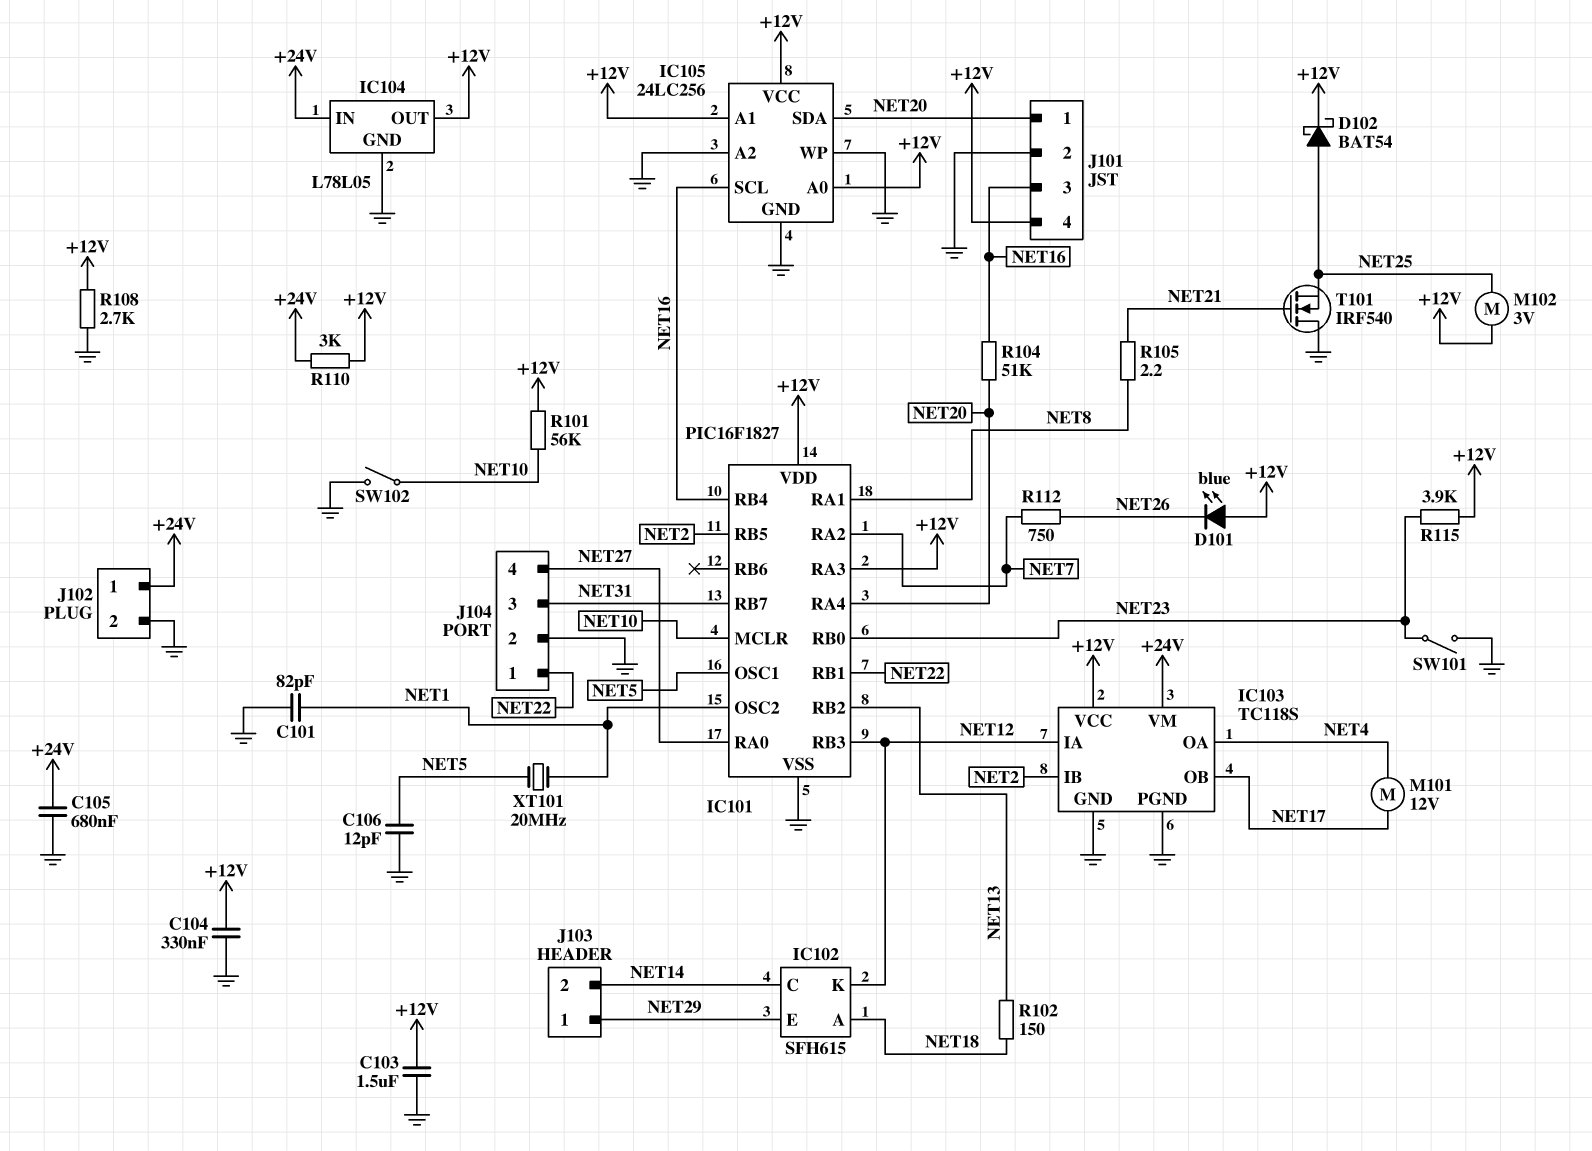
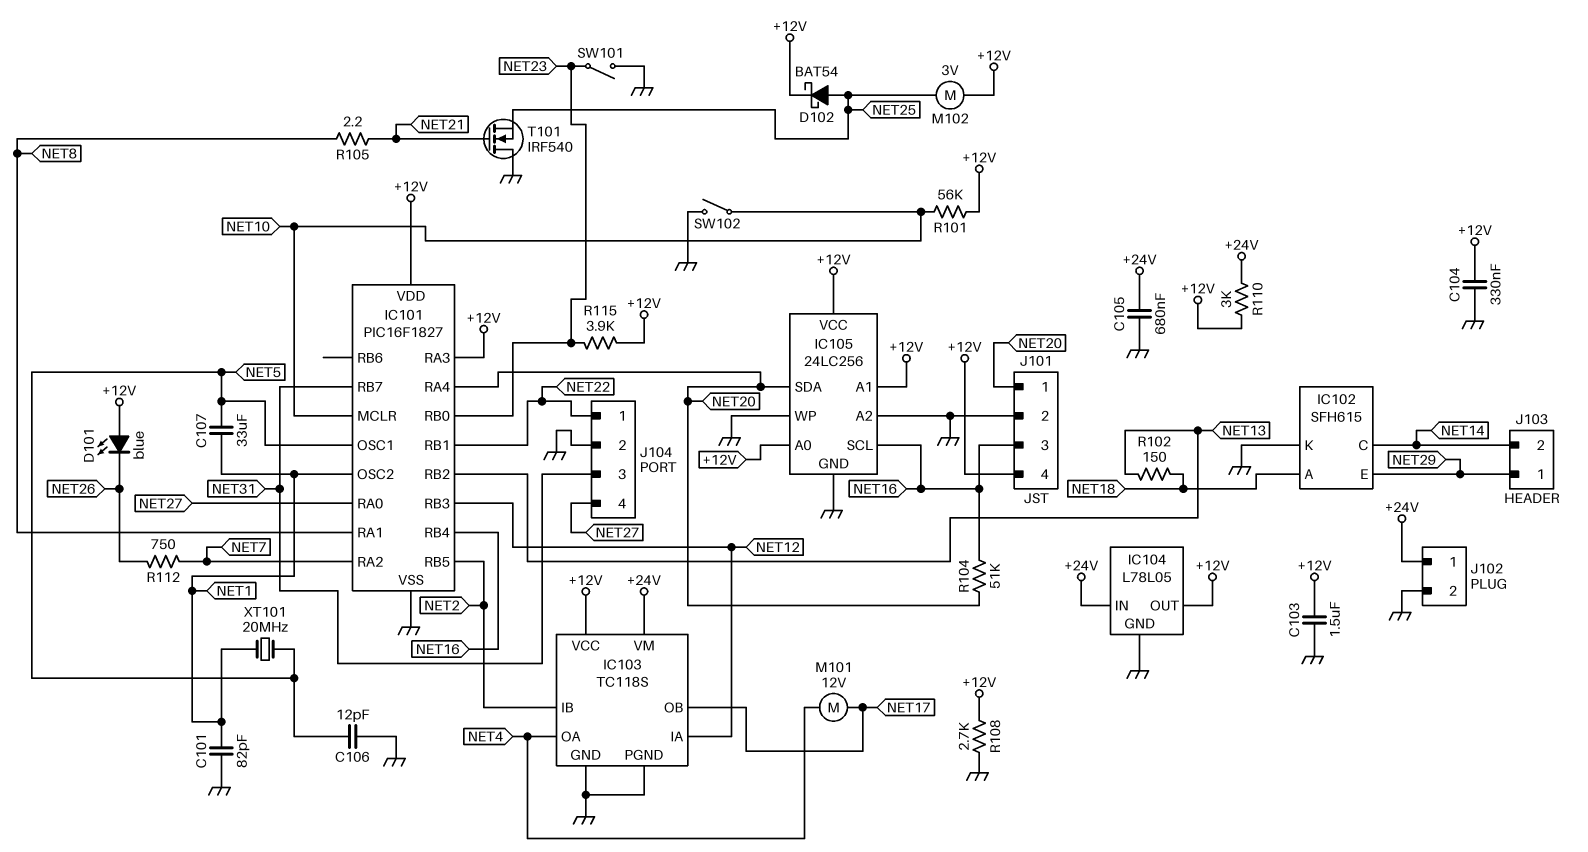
C107: none -> 33uF (NET1, NET5)
IC102 pin K: NET12 -> GND

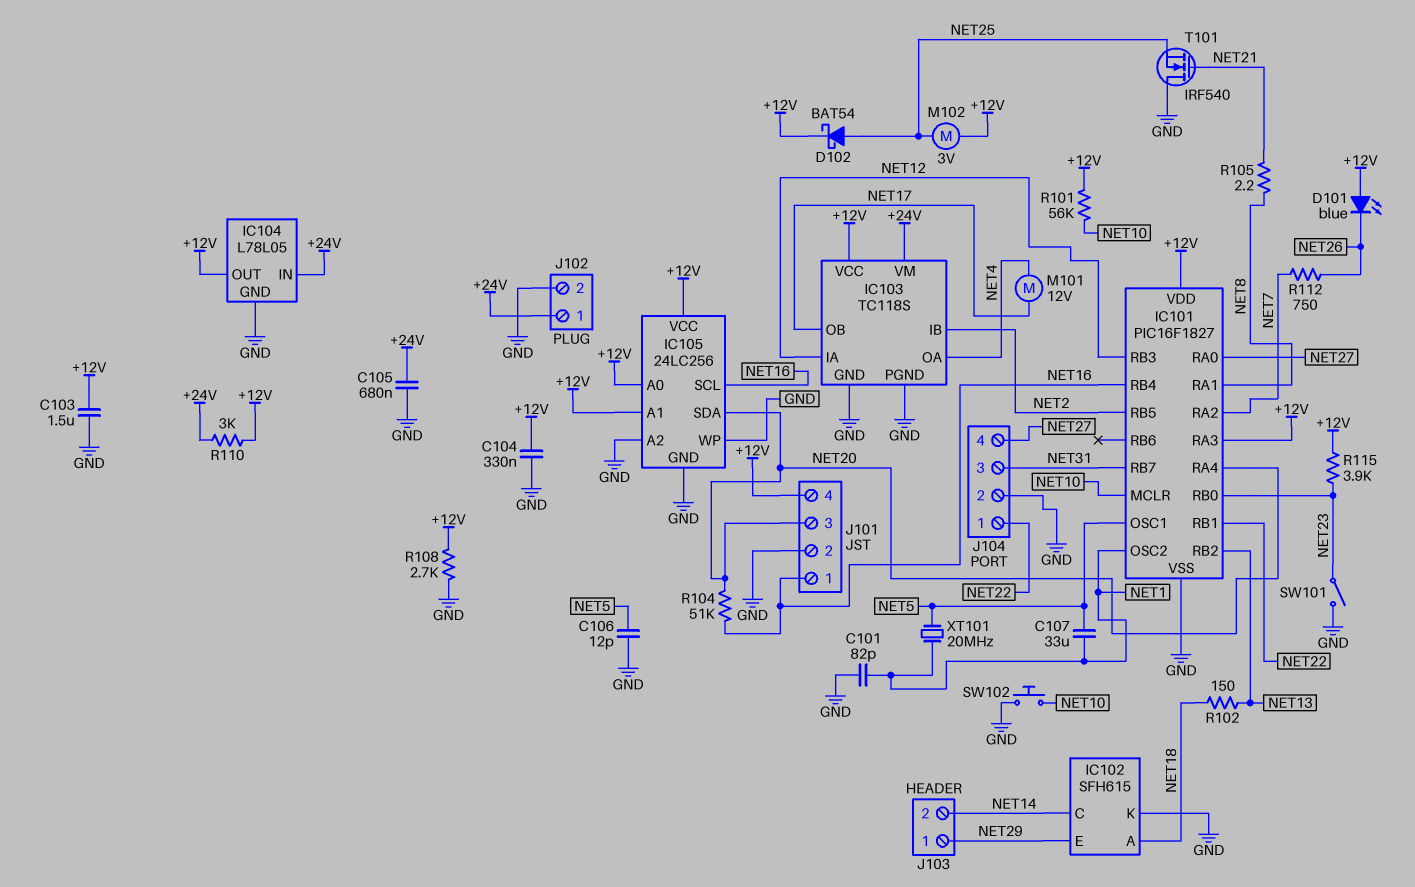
J101 pin 1: NET20 -> NET16
J101 pin 3: NET16 -> NET20
SW102: switch (GND, NET10) -> button (GND, NET10)

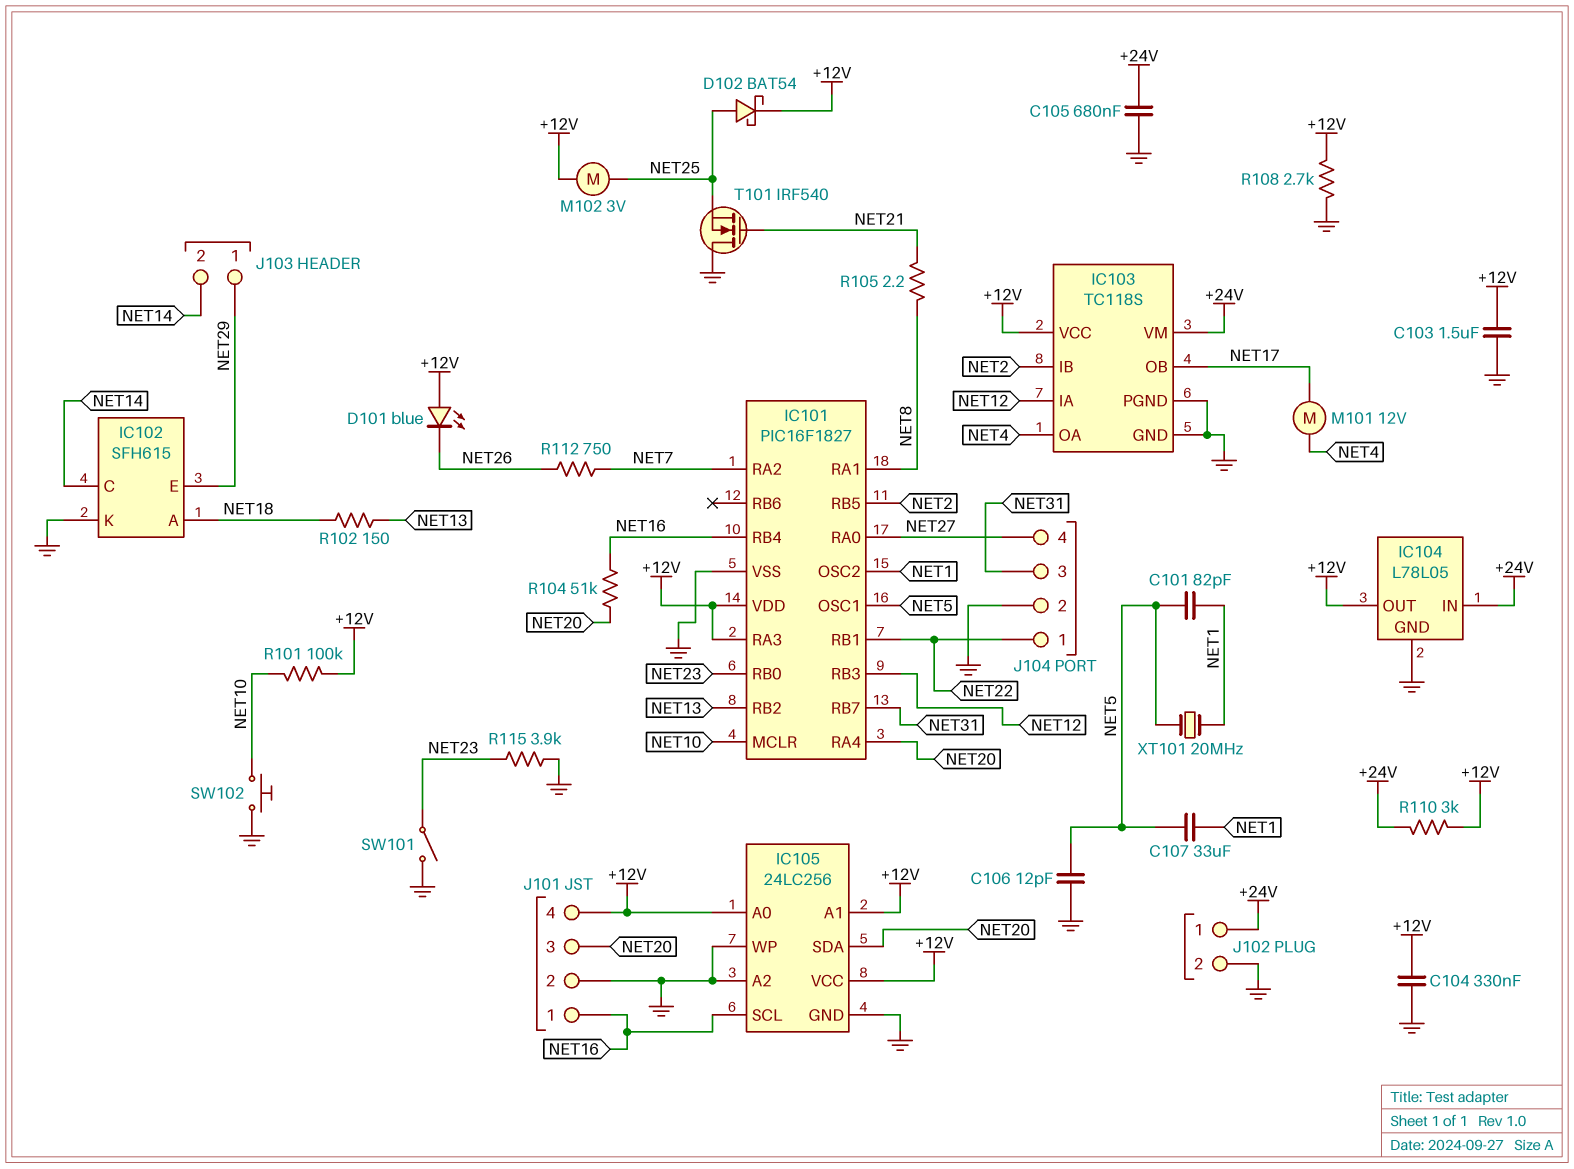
C101: 82pF (GND, NET1) -> 82pF (NET1, NET5)
R101: 56k (+12V, NET10) -> 100k (+12V, NET10)
R115: 3.9k (+12V, NET23) -> 3.9k (GND, NET23)

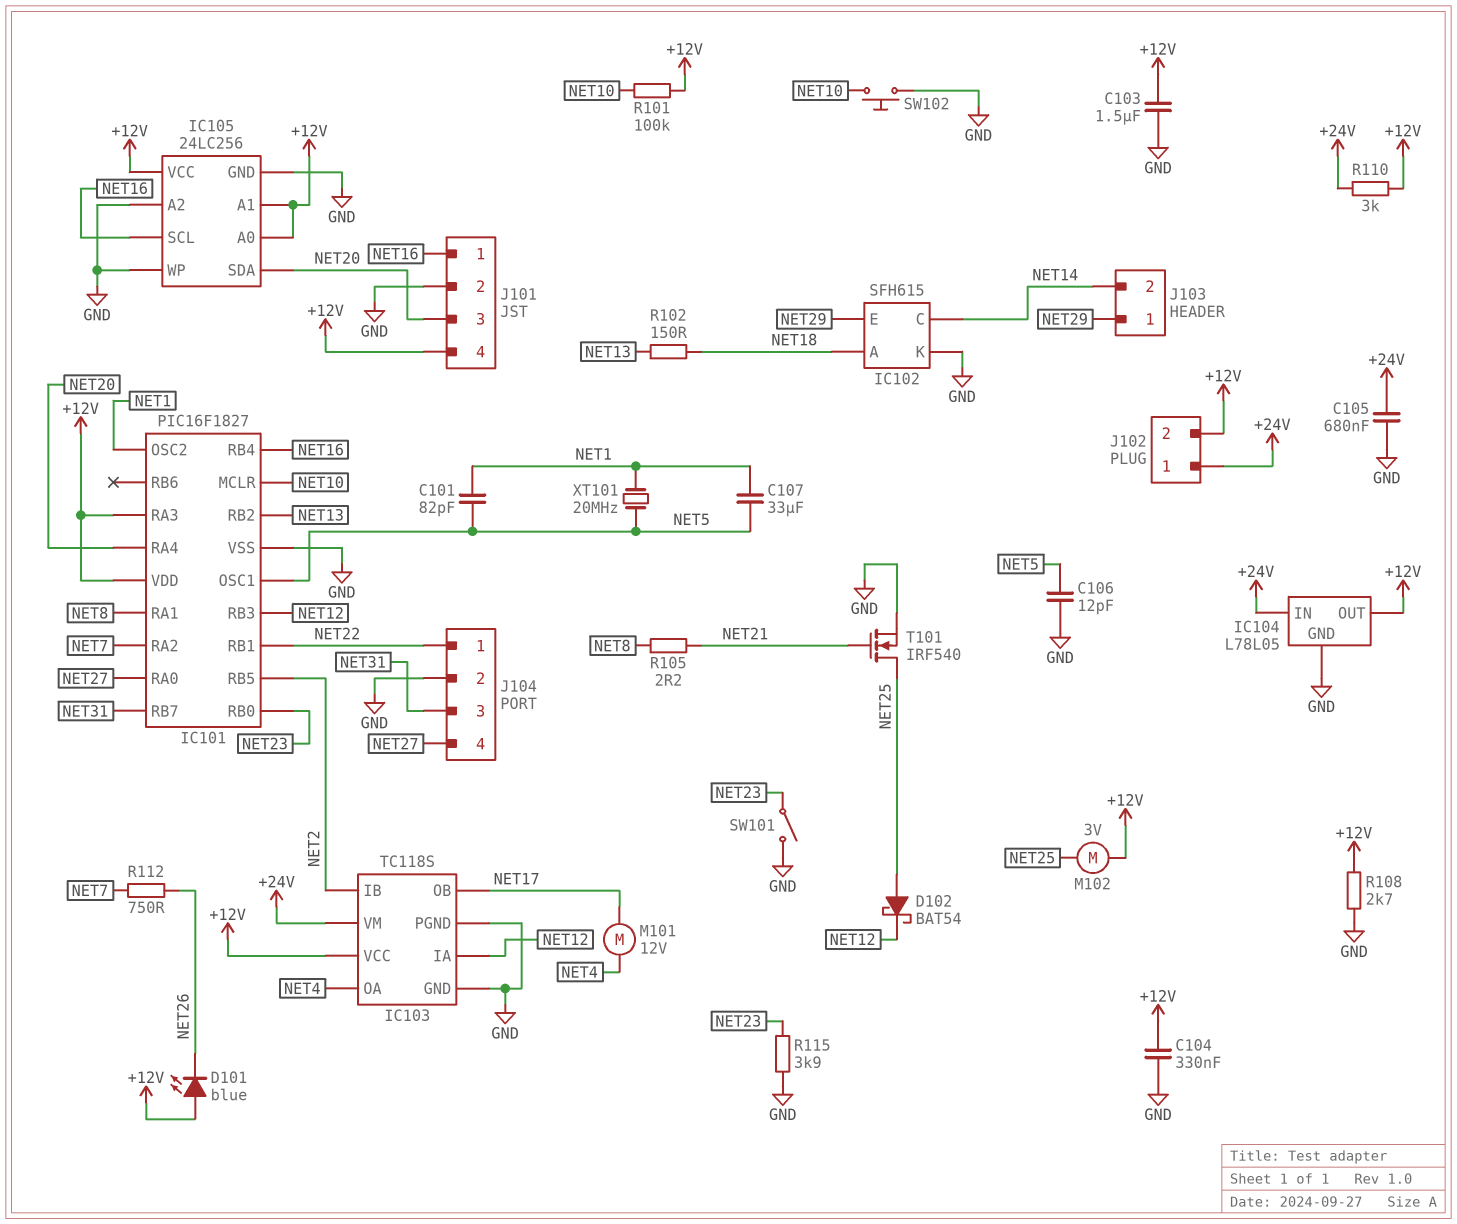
D102: schottky BAT54 (A NET25, K +12V) -> schottky BAT54 (A NET25, K NET12)
J102 pin 2: GND -> +12V
R104: 51k (NET16, NET20) -> none
T101: NMOS IRF540 (G NET21, D GND, S NET25) -> NMOS IRF540 (G NET21, D NET25, S GND)

